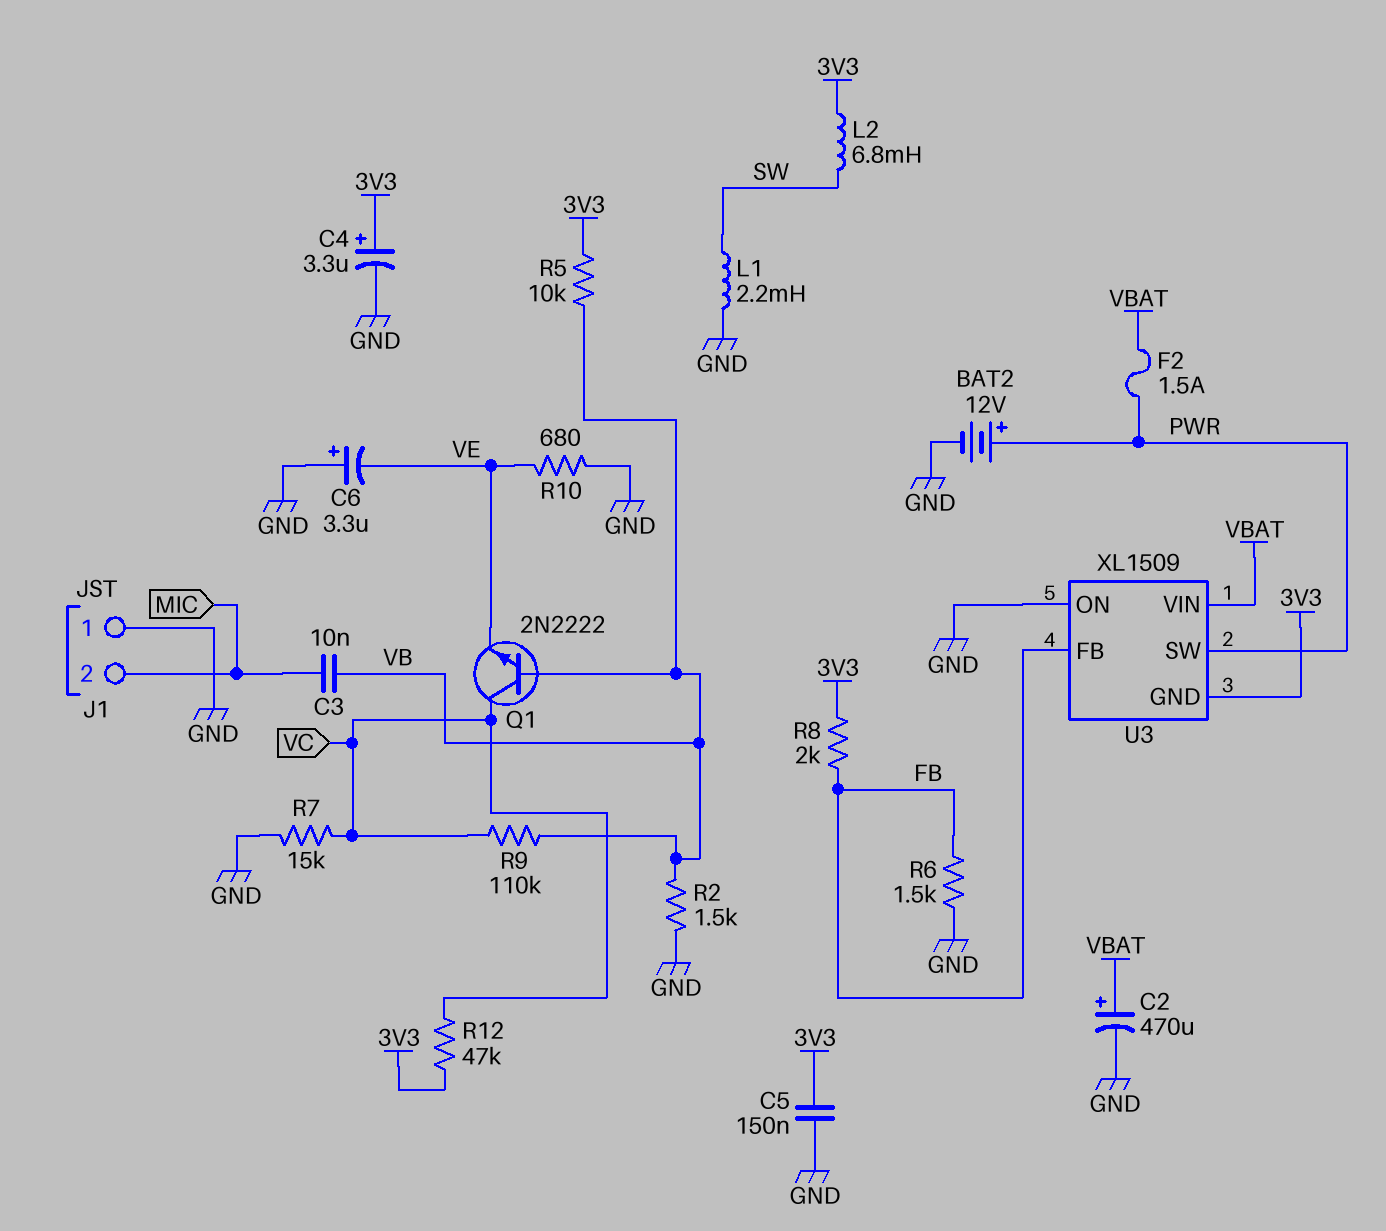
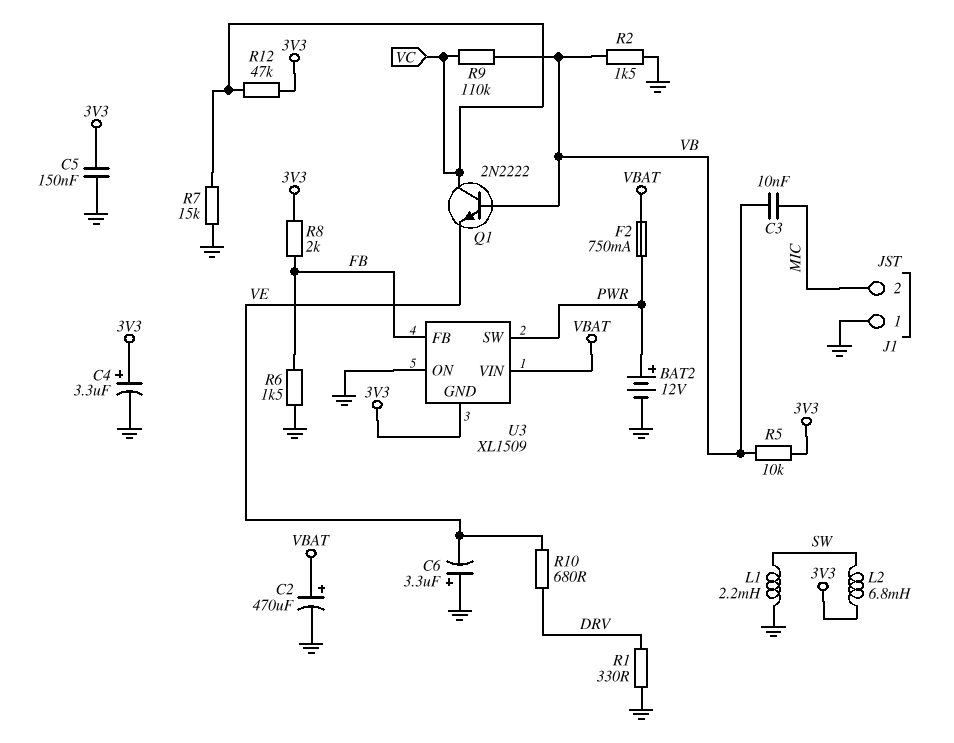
F2: 1.5A (PWR, VBAT) -> 750mA (PWR, VBAT)
R1: none -> 330 (DRV, GND)
R10: 680 (GND, VE) -> 680 (DRV, VE)

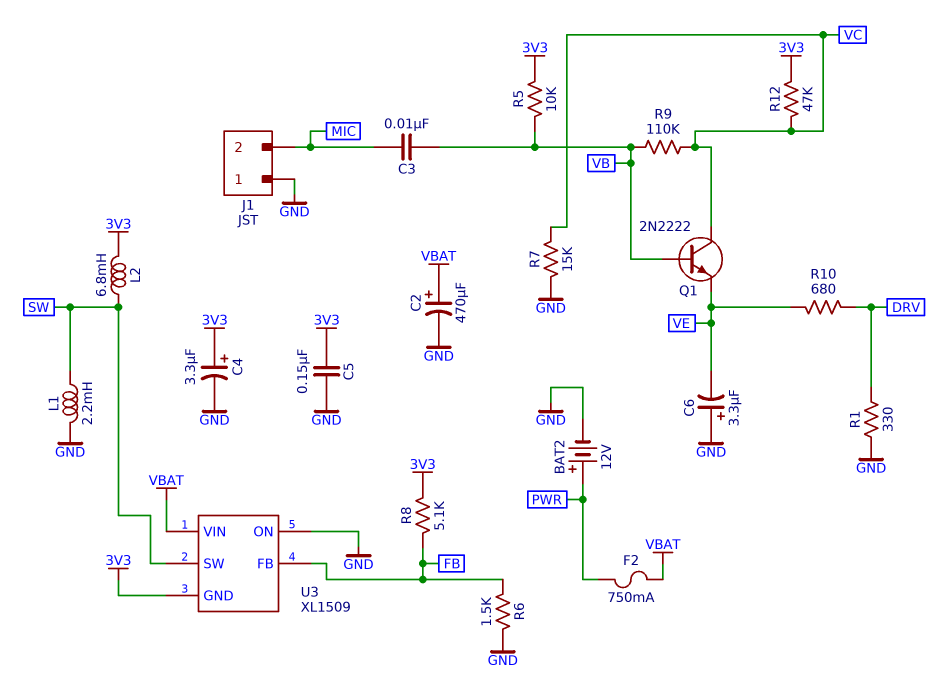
R2: 1.5k (GND, VB) -> none
R8: 2k (3V3, FB) -> 5.1k (3V3, FB)
U3 pin SW: PWR -> SW

